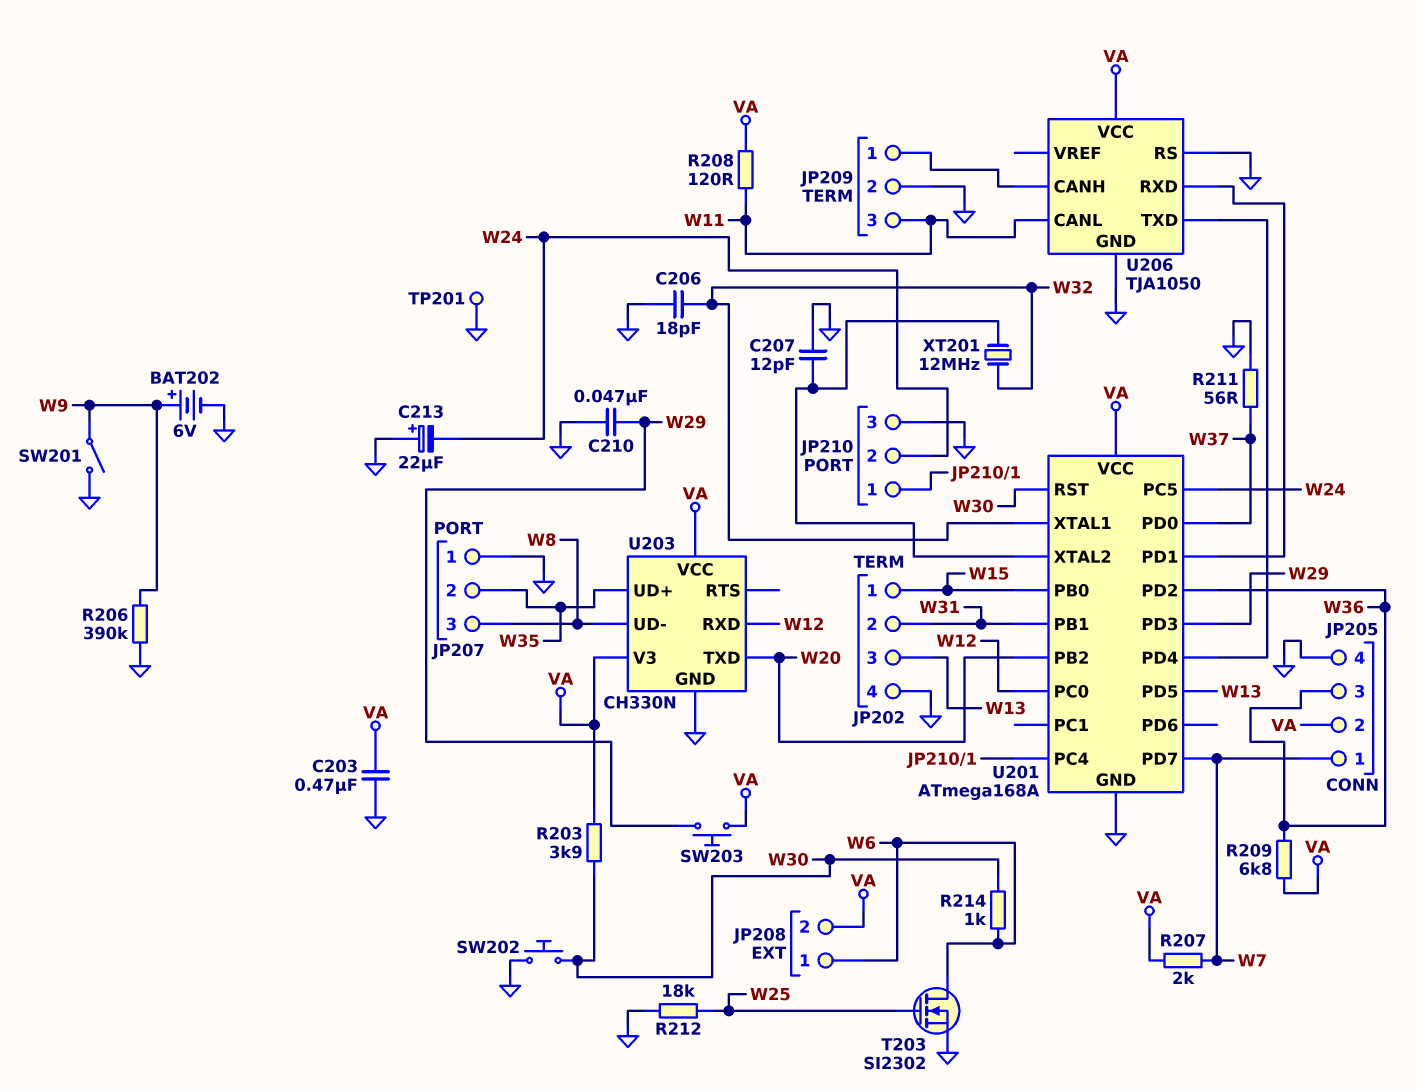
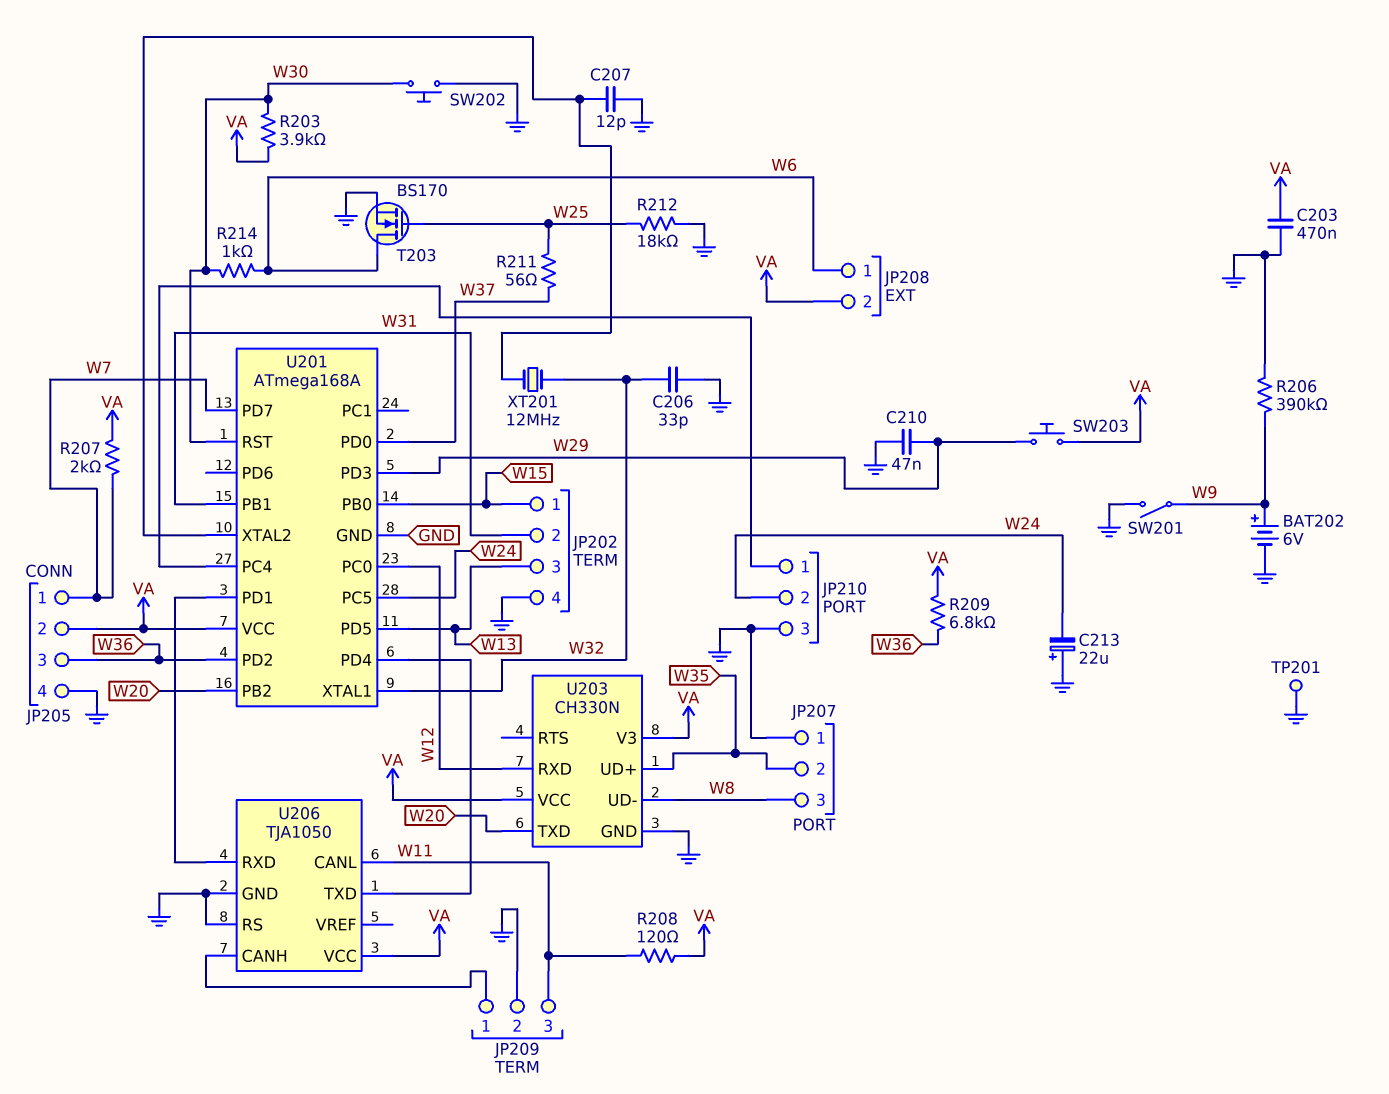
C206: 18pF (GND, W32) -> 33pF (GND, W32)
R211: 56 (GND, W37) -> 56 (W25, W37)
T203: NMOS SI2302 (G W25, D W6, S GND) -> NMOS BS170 (G W25, D W6, S GND)

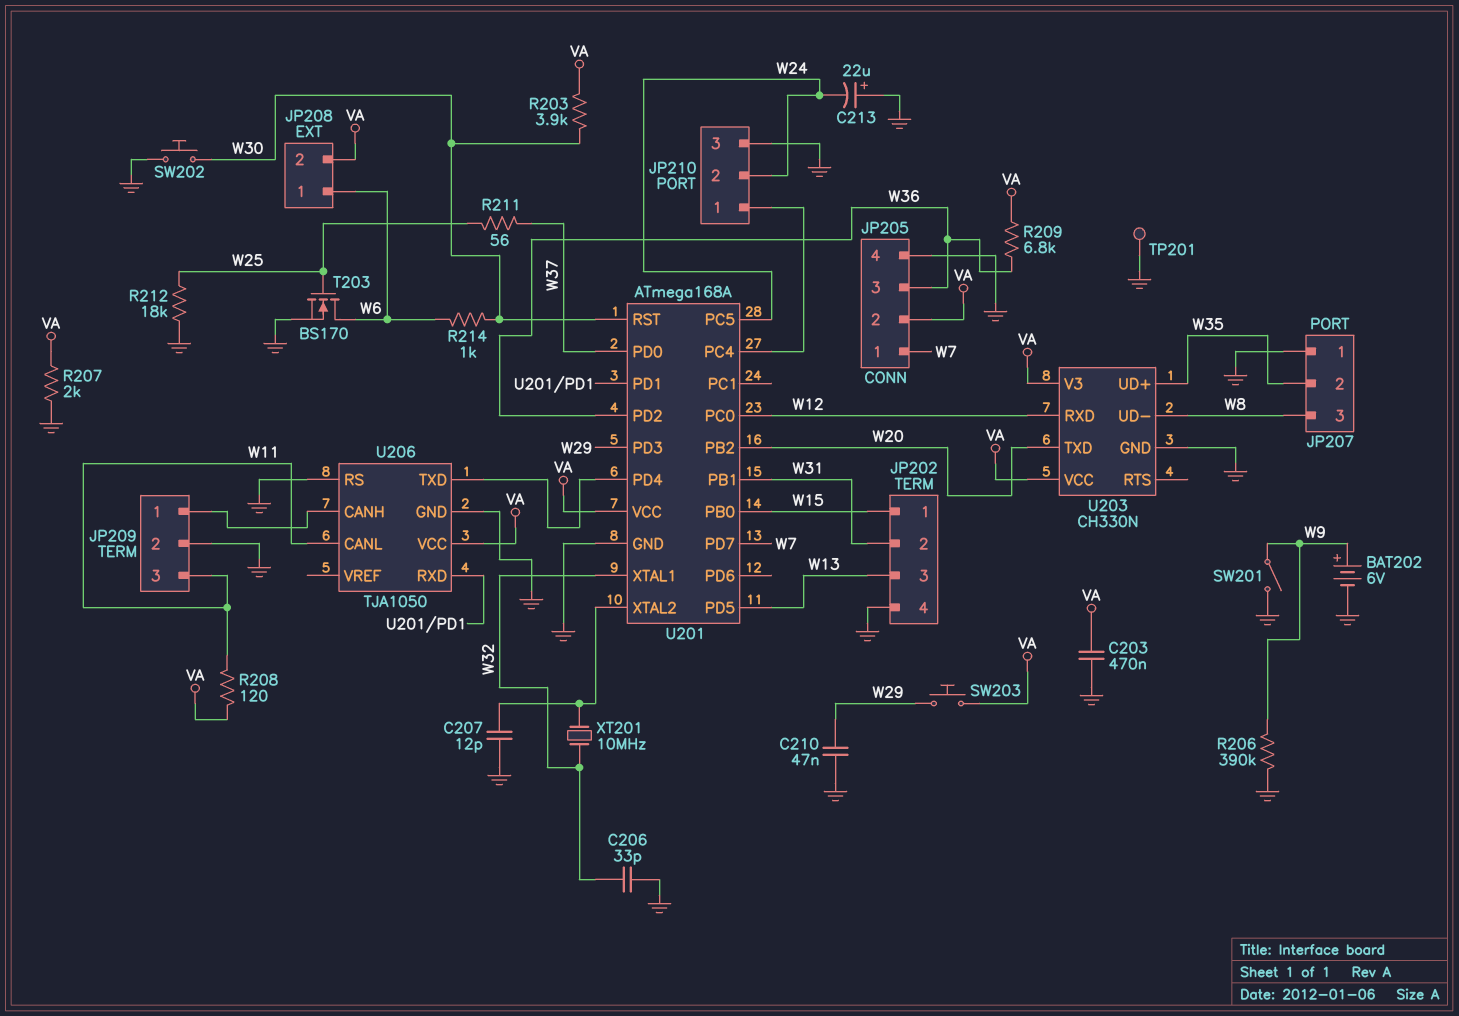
R207: 2k (VA, W7) -> 2k (GND, VA)
XT201: 12MHz (U201/XTAL2, W32) -> 10MHz (U201/XTAL2, W32)

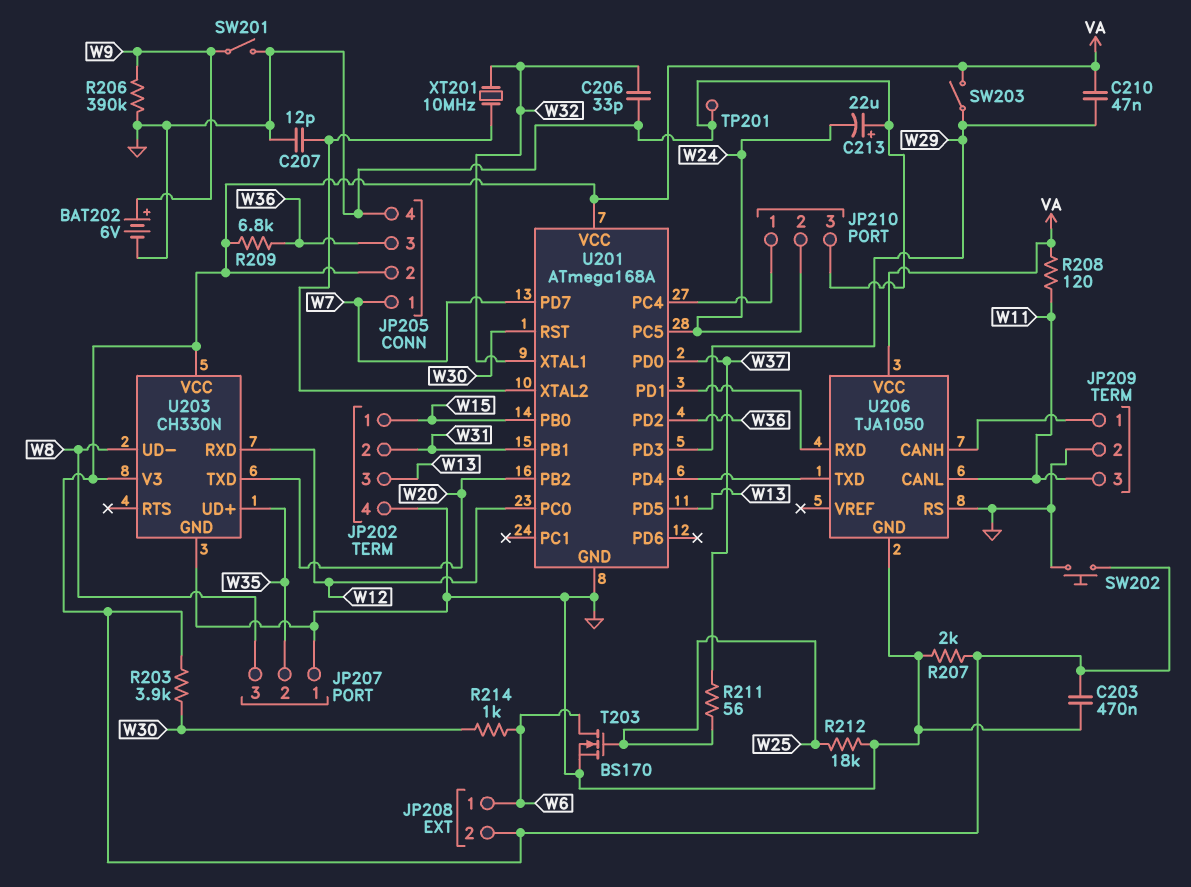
C210: 47nF (GND, W29) -> 47nF (VA, W29)
SW202: button (GND, W30) -> button (GND, VA)
SW203: button (VA, W29) -> switch (VA, W29)

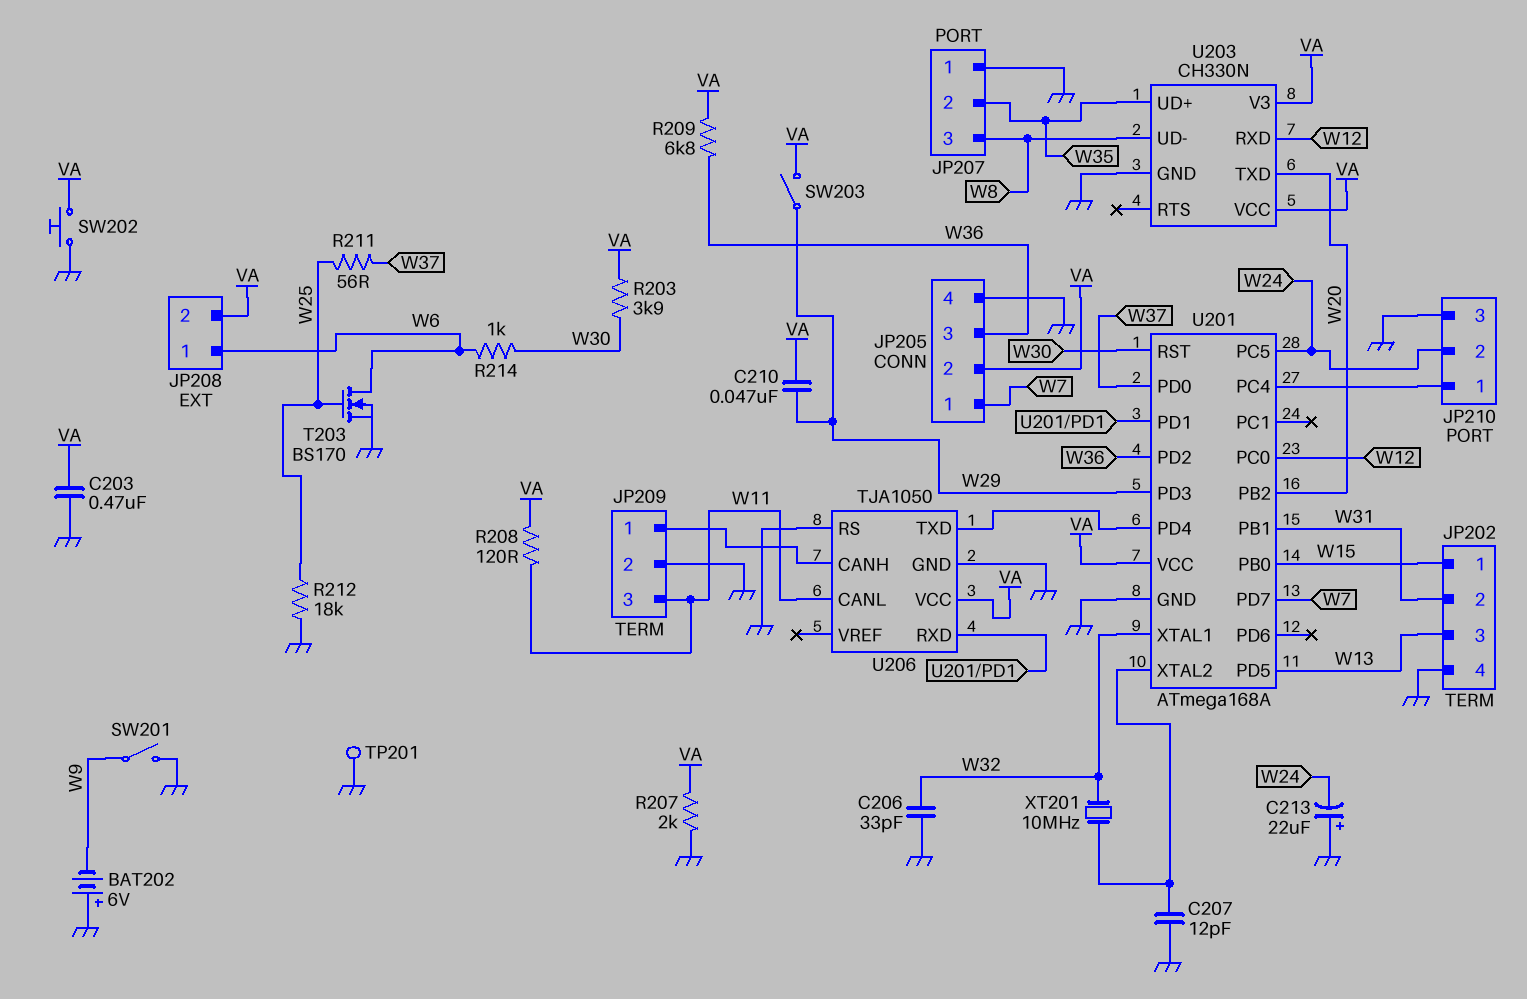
BAT202: 6V (plus W9, minus GND) -> 6V (plus GND, minus W9)
R206: 390k (GND, W9) -> none

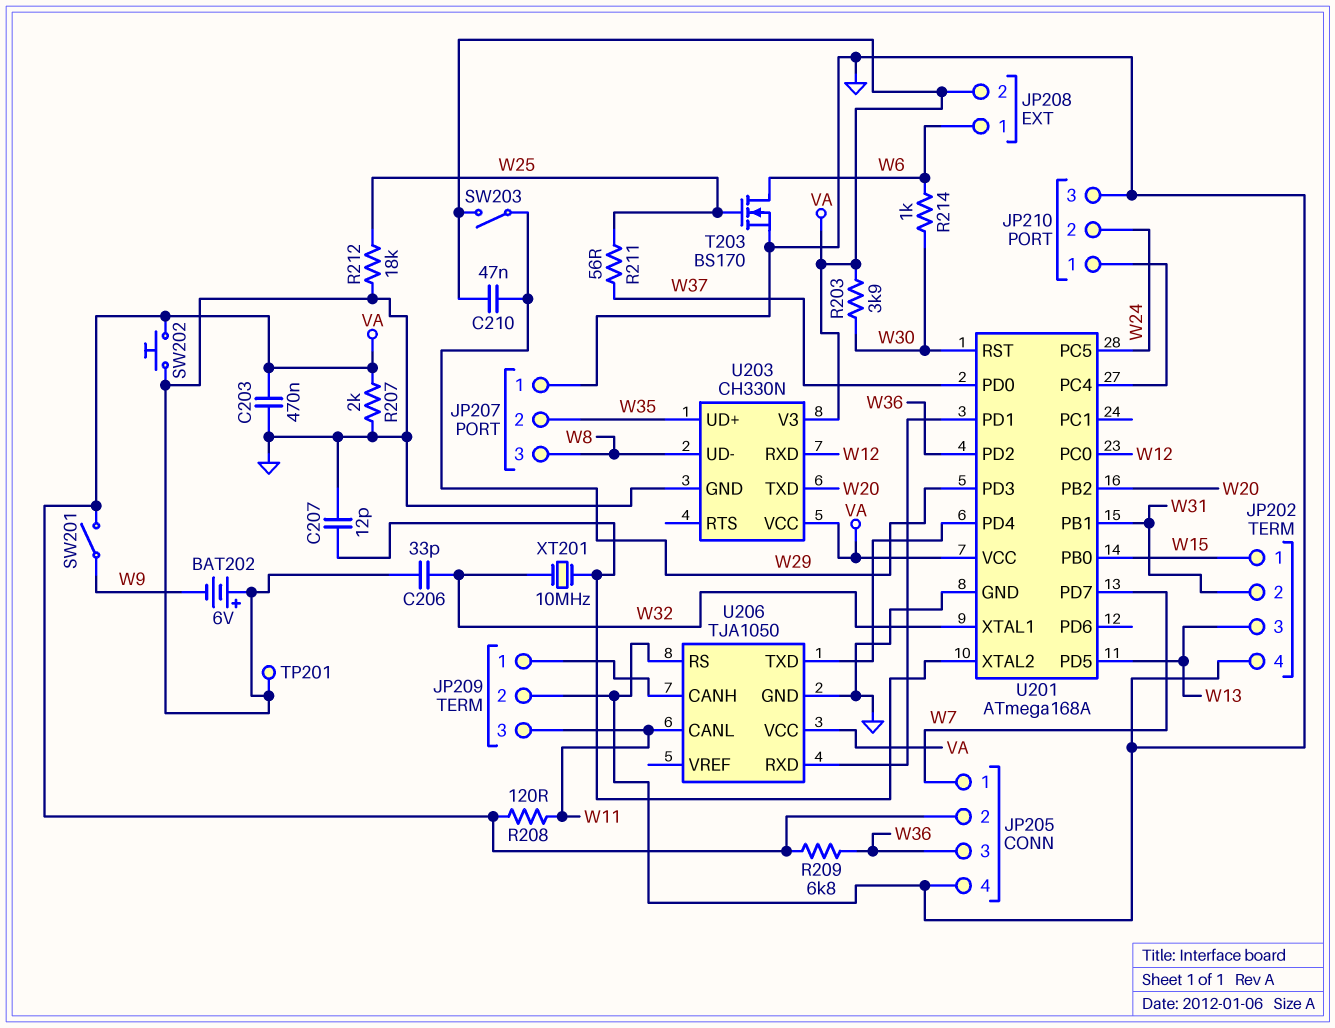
C213: 22uF (plus GND, minus W24) -> none
SW201: switch (GND, W9) -> switch (VA, W9)

